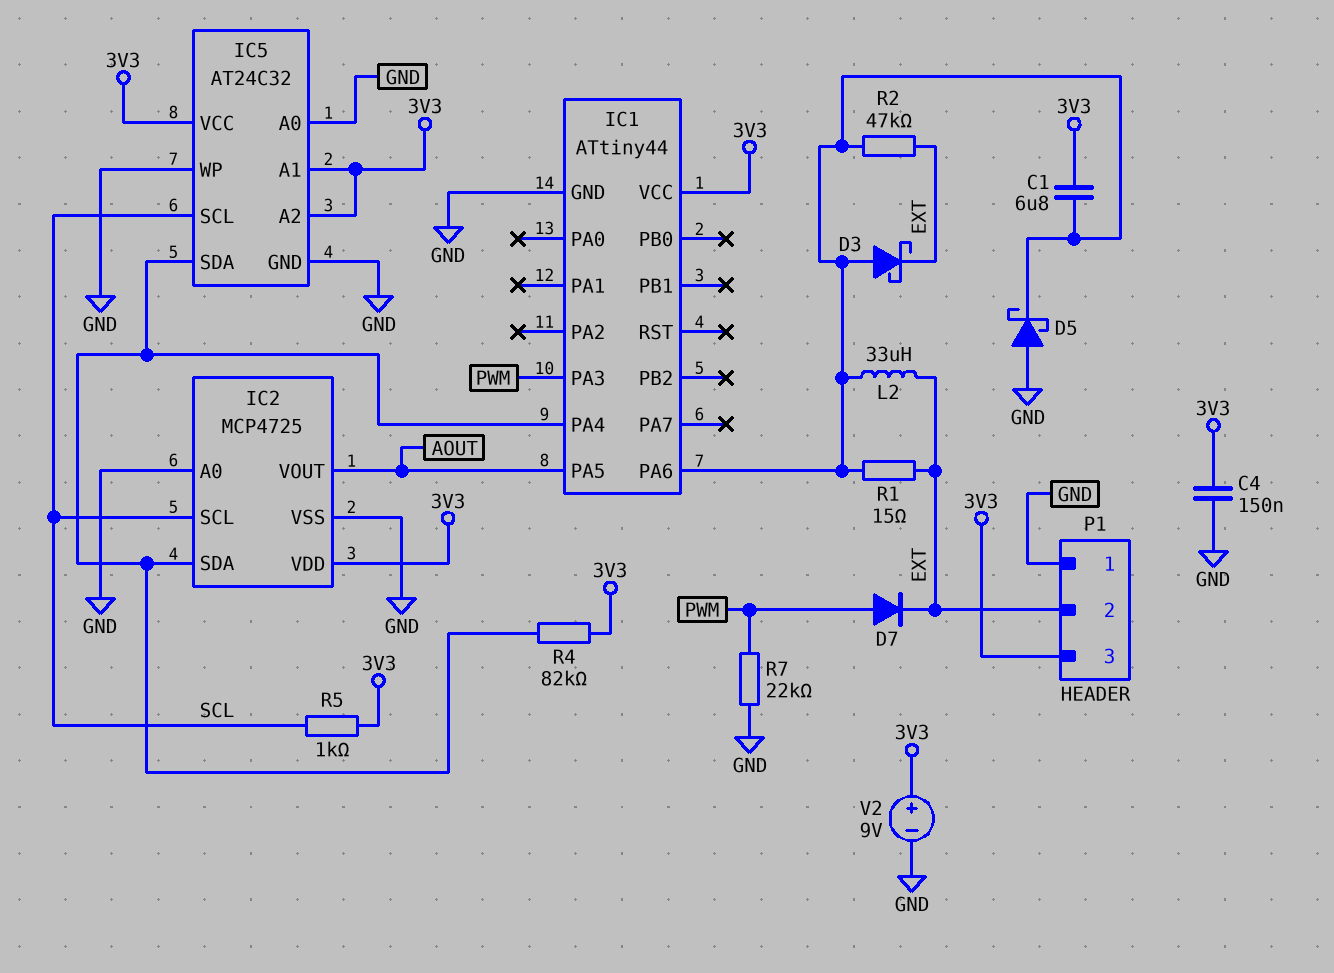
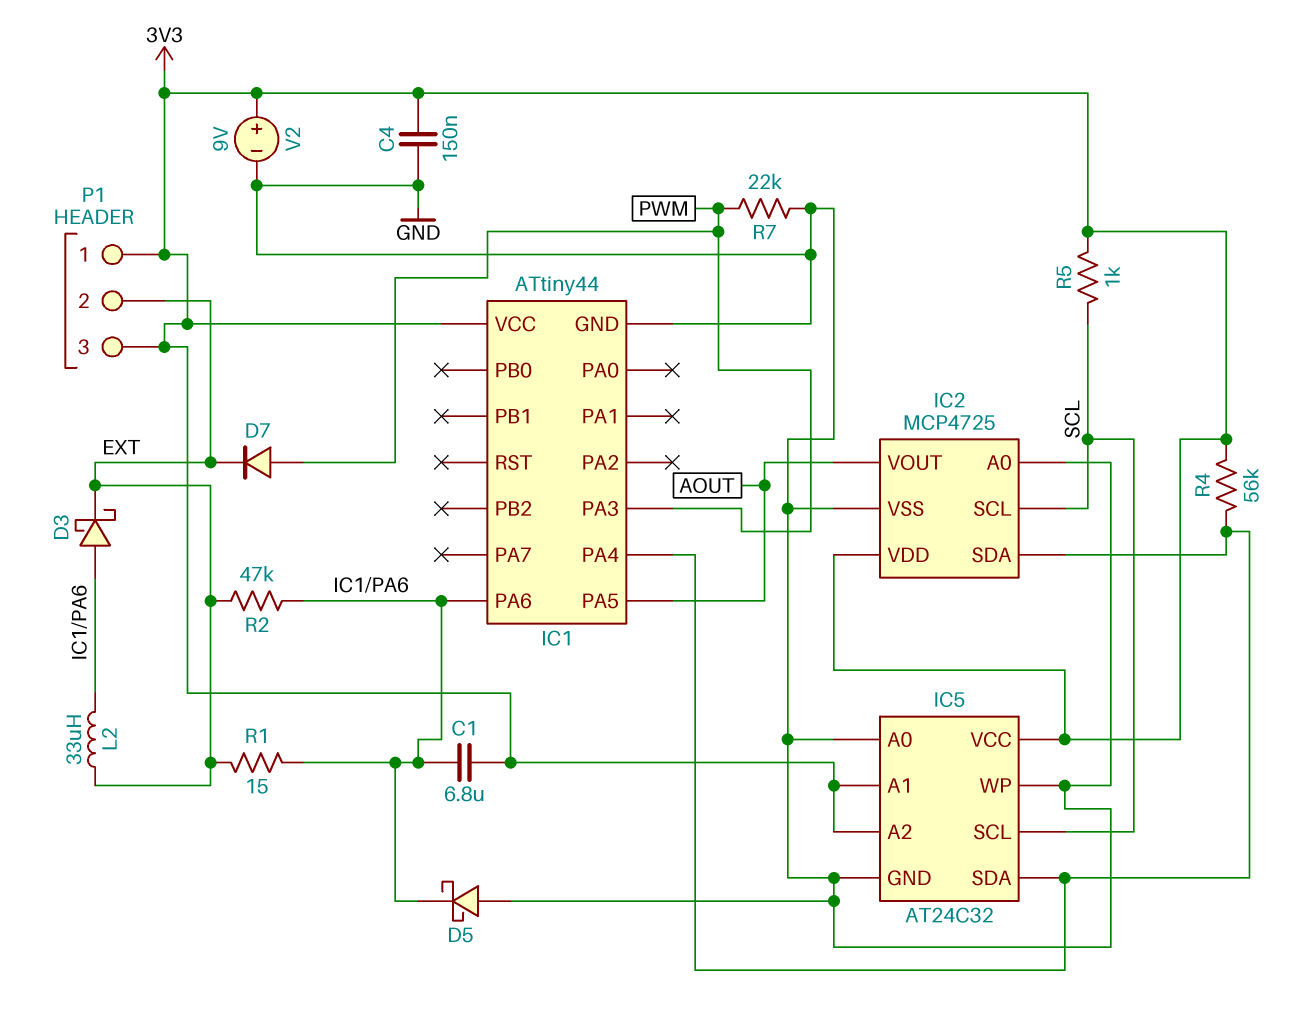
P1 pin 1: GND -> 3V3
R4: 82k (3V3, IC1/PA4) -> 56k (3V3, IC1/PA4)

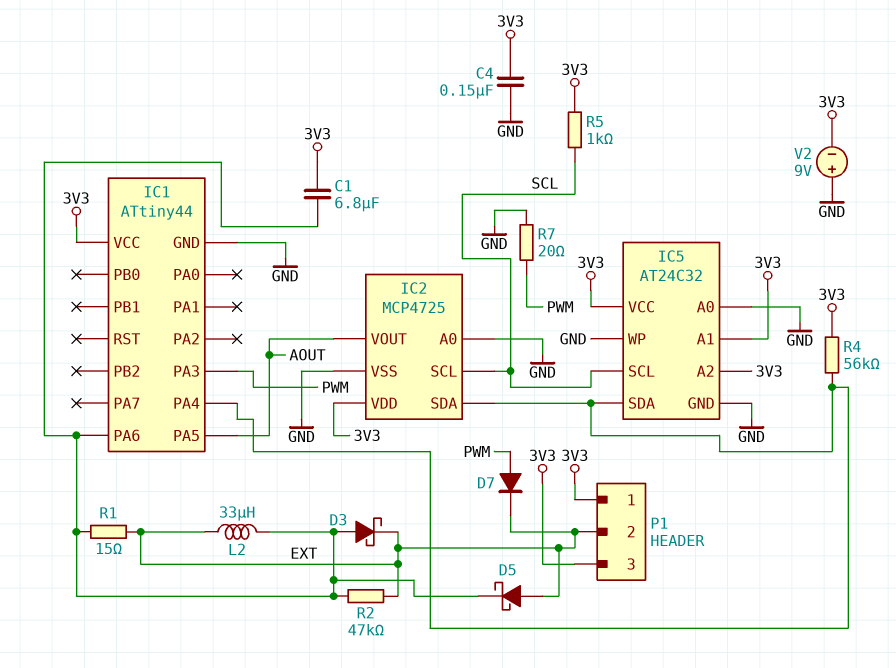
D5: schottky (A GND, K IC1/PA6) -> schottky (A EXT, K IC1/PA6)
R7: 22k (GND, PWM) -> 20 (GND, PWM)
V2: 9V (plus 3V3, minus GND) -> 9V (plus GND, minus 3V3)

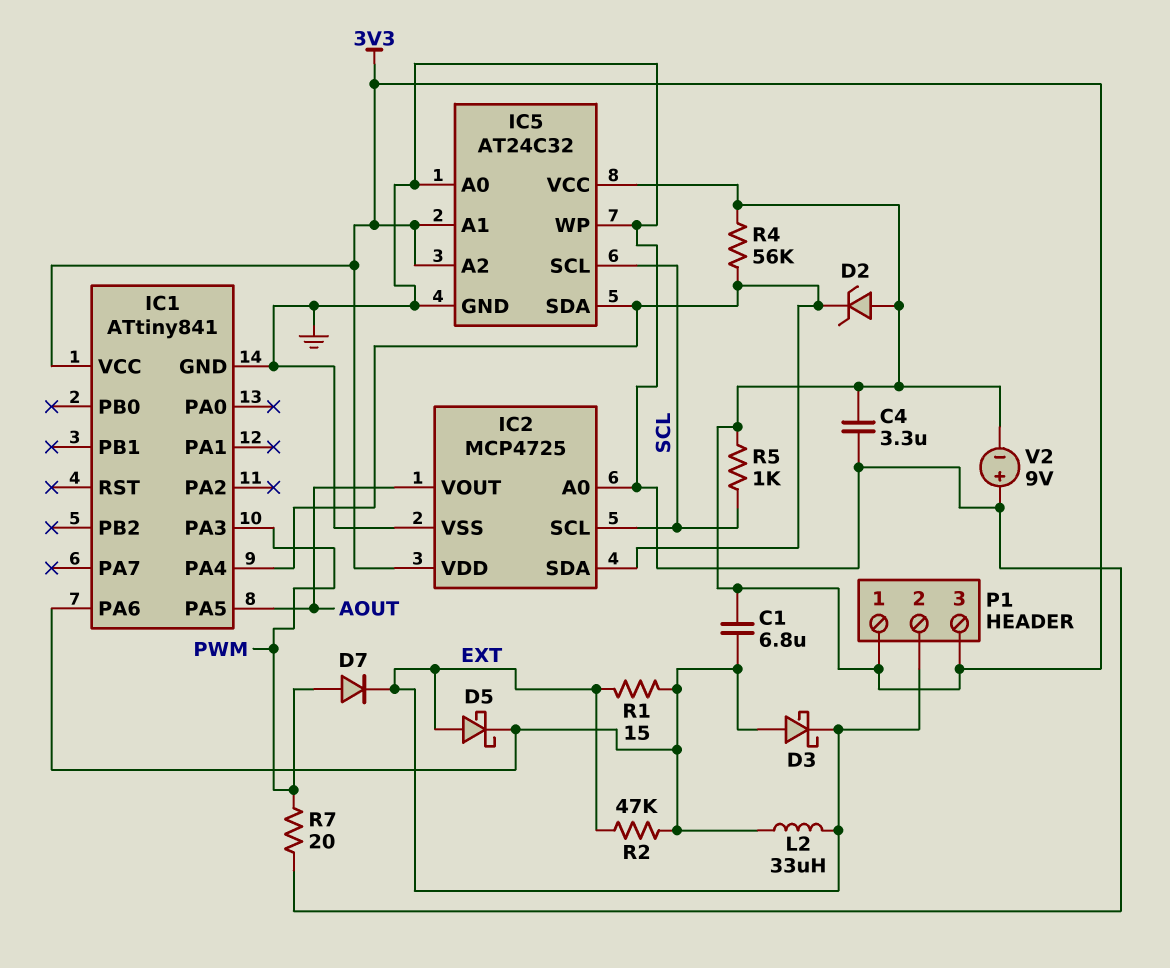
C4: 150nF (3V3, GND) -> 3.3uF (3V3, GND)
D2: none -> zener (A 3V3, K IC1/PA4)
IC1: ATtiny44 -> ATtiny841

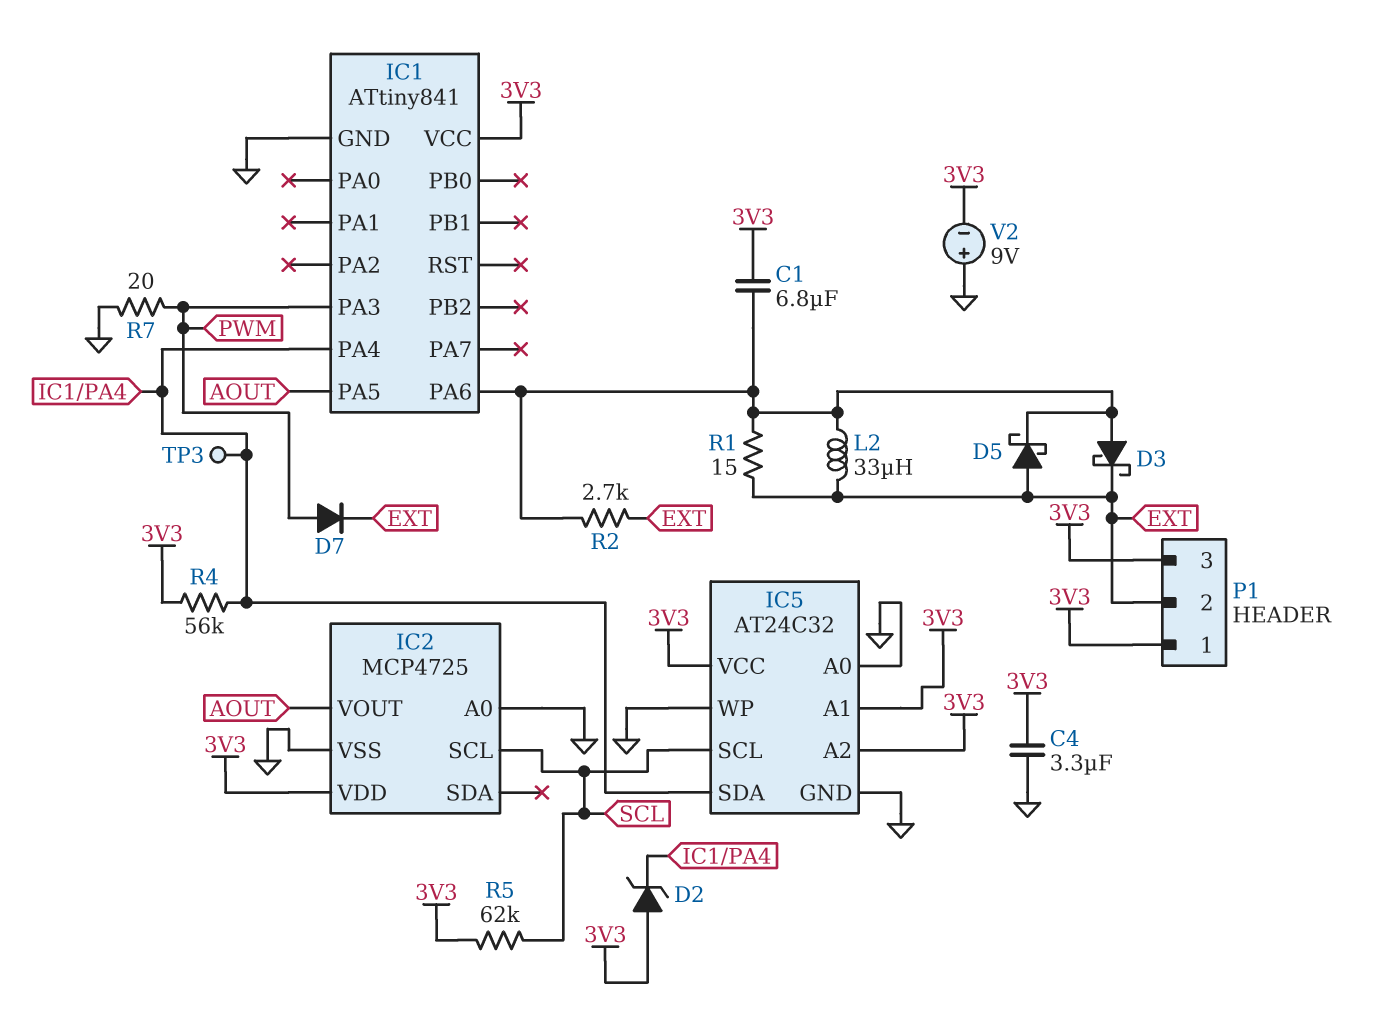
IC2 pin SDA: IC1/PA4 -> none
R2: 47k (EXT, IC1/PA6) -> 2.7k (EXT, IC1/PA6)
R5: 1k (3V3, SCL) -> 62k (3V3, SCL)
TP3: none -> test point (IC1/PA4)

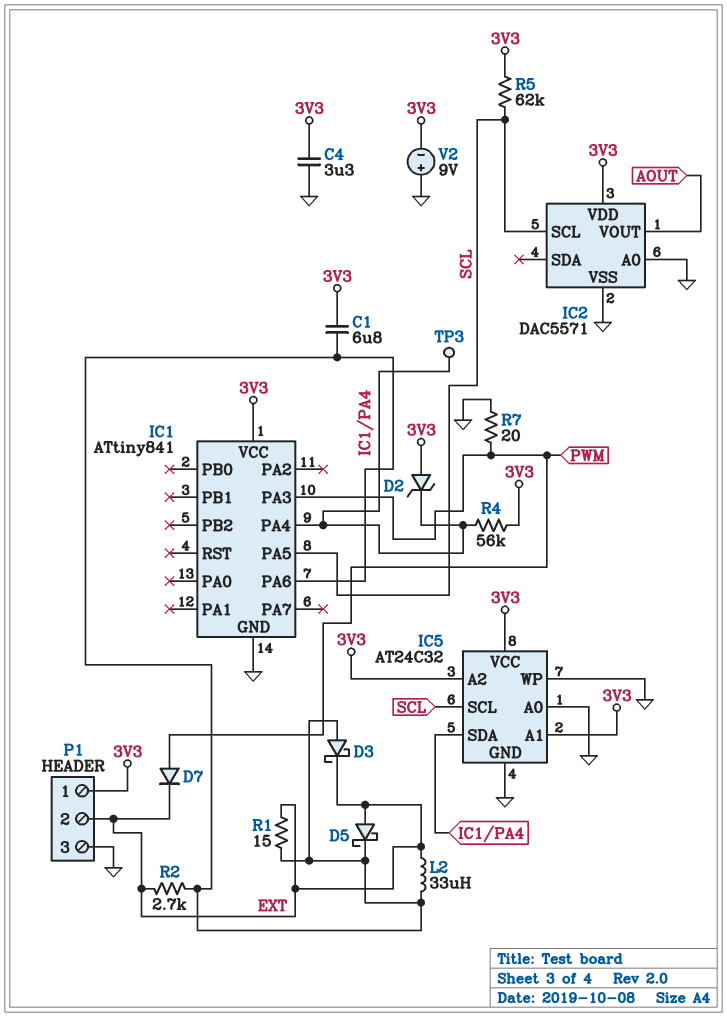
IC1 pin PA5: AOUT -> SCL
IC2: MCP4725 -> DAC5571
P1 pin 3: 3V3 -> GND

